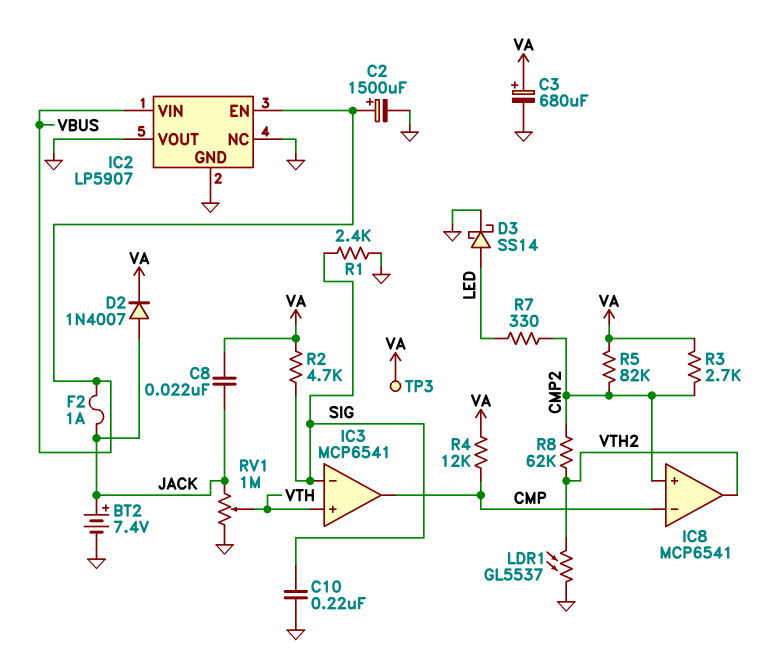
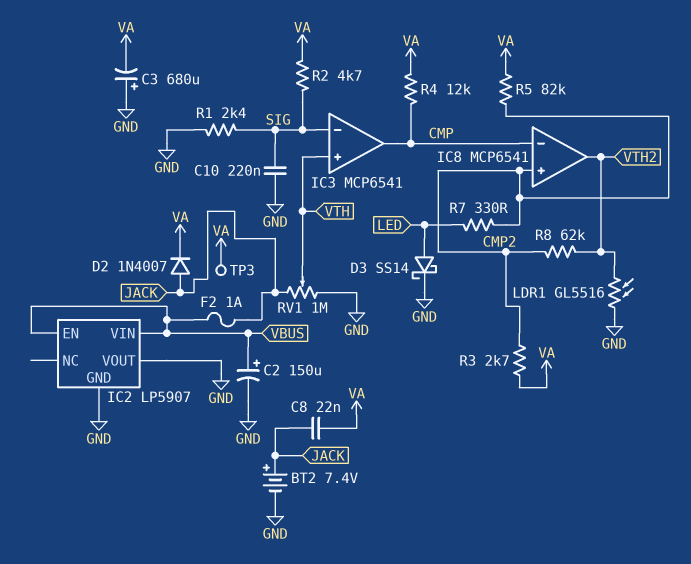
C2: 1500uF (plus VBUS, minus GND) -> 150uF (plus VBUS, minus GND)
C3: 680uF (plus VA, minus GND) -> 680uF (plus GND, minus VA)
IC2 pin NC: GND -> none
LDR1: GL5537 (GND, VTH2) -> GL5516 (GND, VTH2)

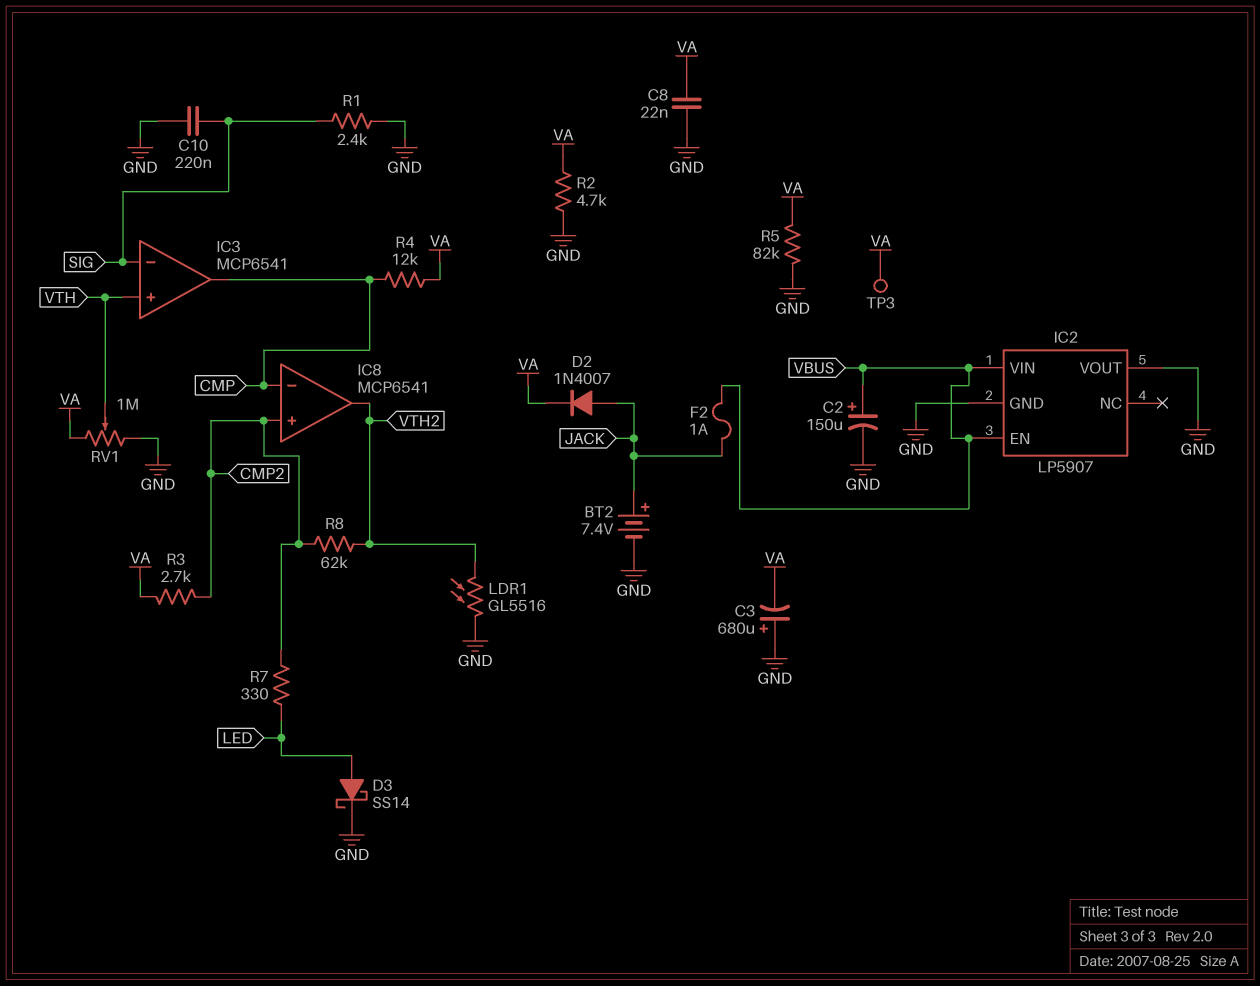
C8: 22nF (JACK, VA) -> 22nF (GND, VA)
R2: 4.7k (SIG, VA) -> 4.7k (GND, VA)
R5: 82k (CMP2, VA) -> 82k (GND, VA)
RV1: 1M (GND, JACK, wiper VTH) -> 1M (GND, VA, wiper VTH)

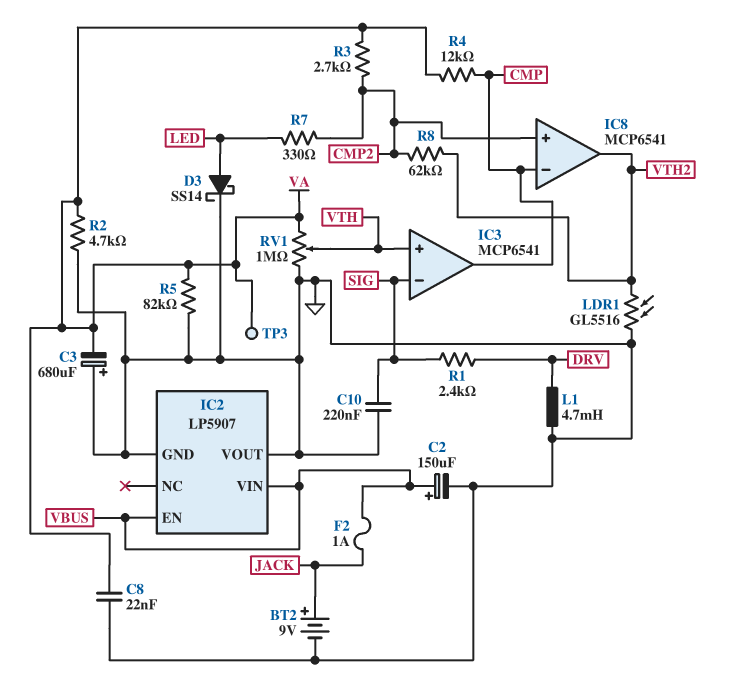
BT2: 7.4V (plus JACK, minus GND) -> 9V (plus JACK, minus GND)
D2: diode 1N4007 (A JACK, K VA) -> none
L1: none -> 4.7mH (DRV, GND)
R1: 2.4k (GND, SIG) -> 2.4k (DRV, SIG)

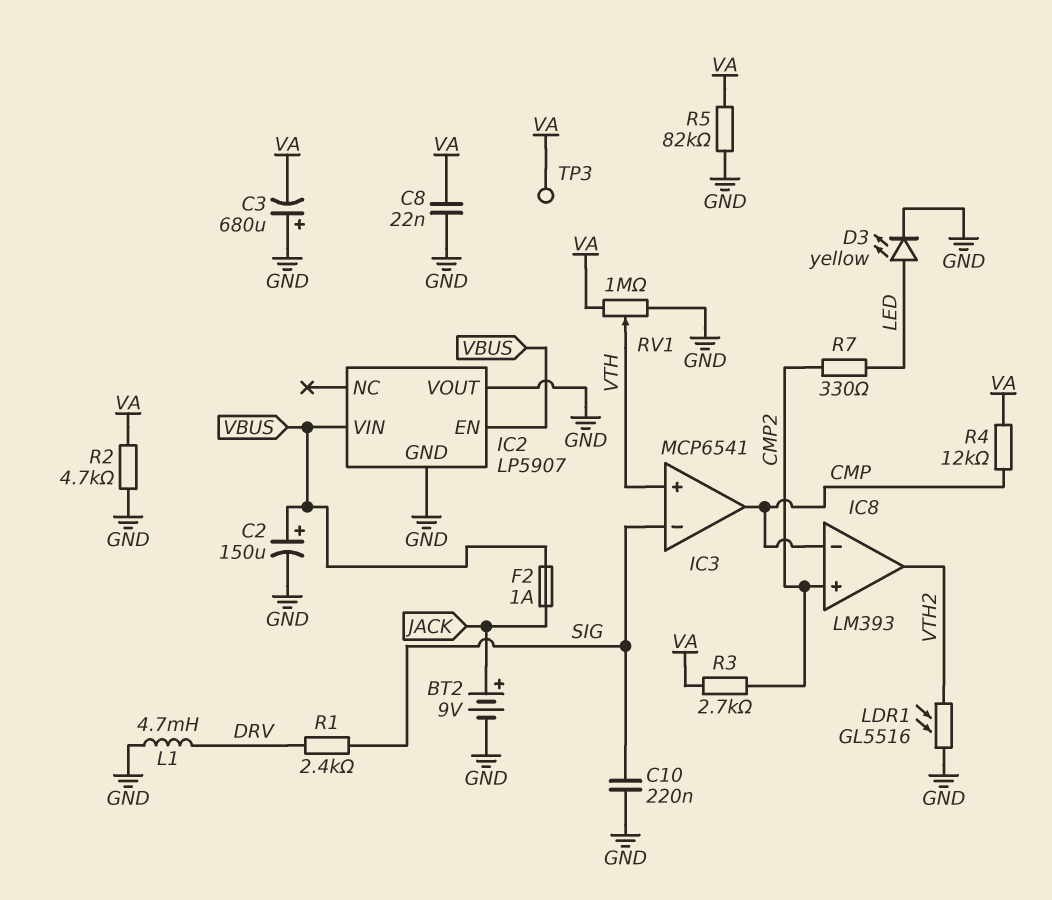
D3: schottky SS14 (A LED, K GND) -> LED yellow (A LED, K GND)
IC8: MCP6541 -> LM393
R8: 62k (CMP2, VTH2) -> none

